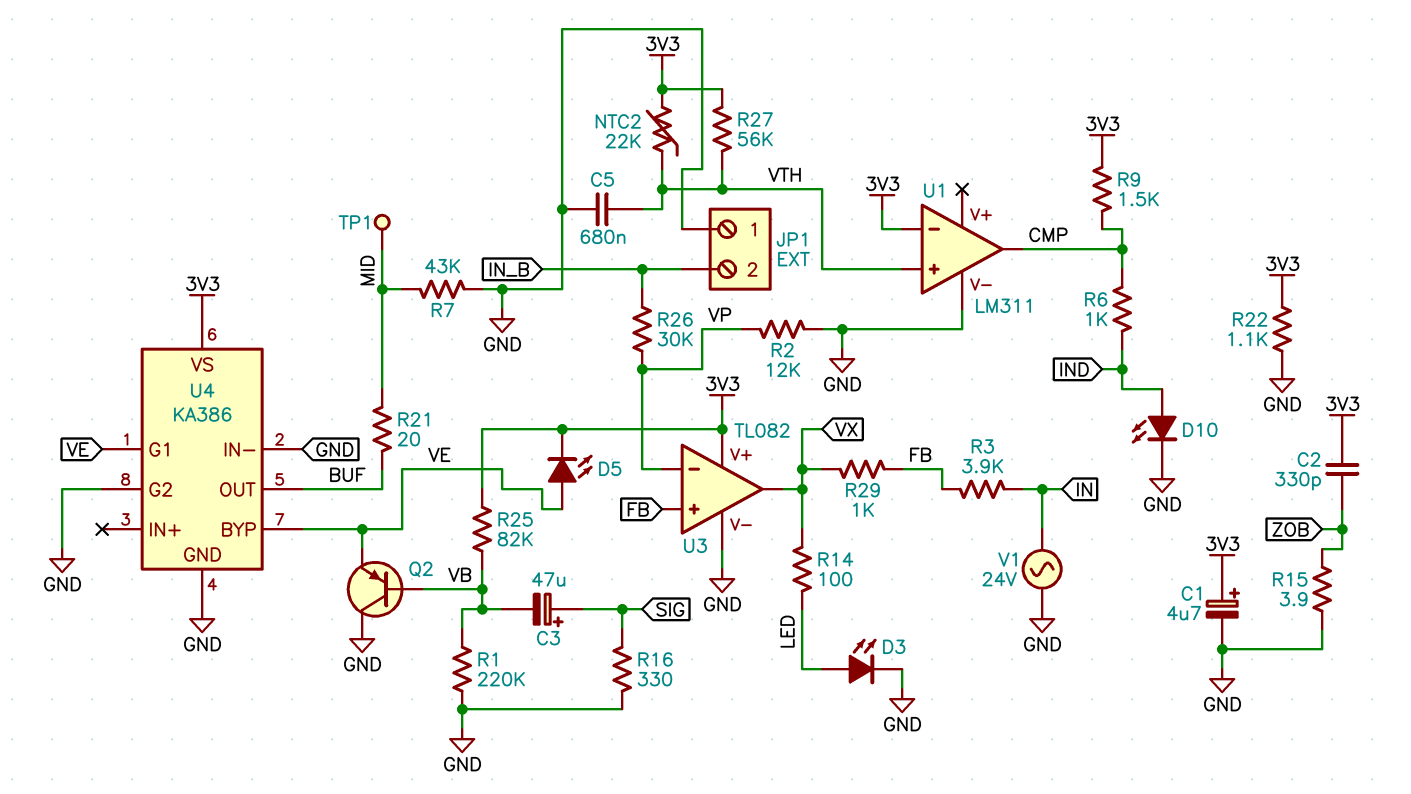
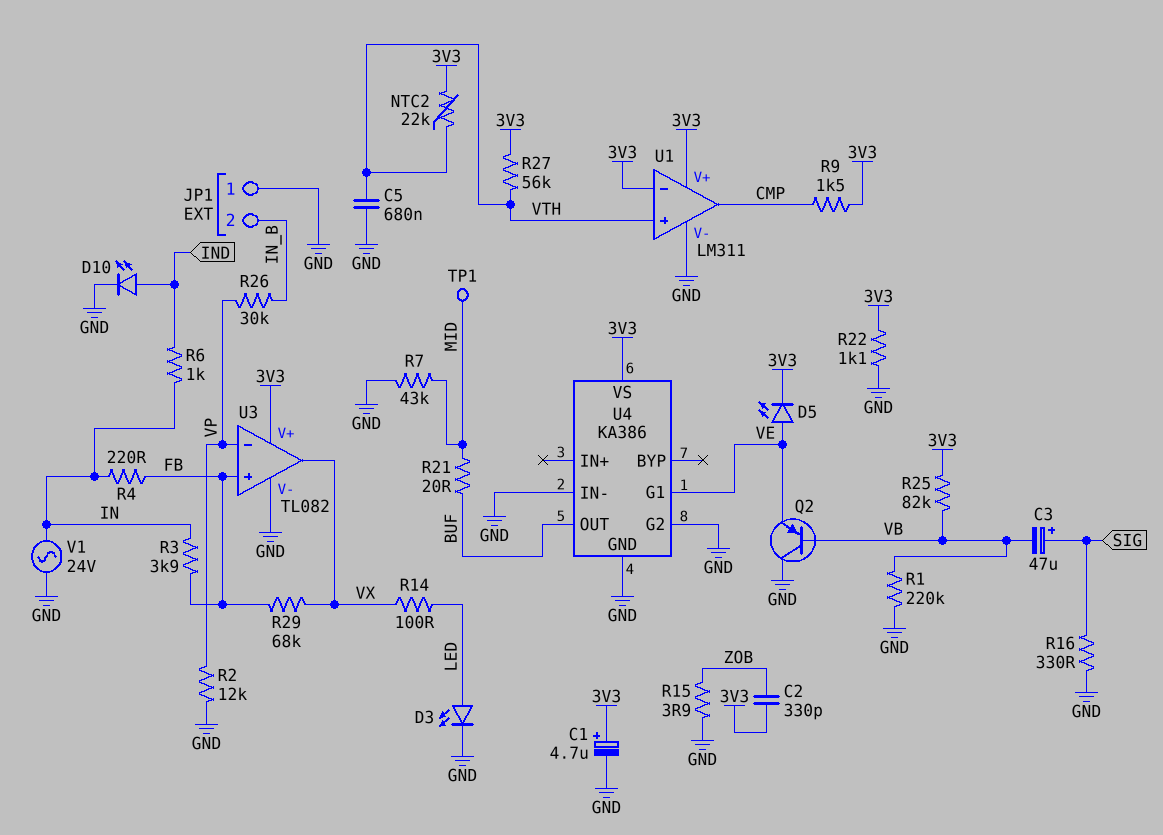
R4: none -> 220 (FB, IN)
R6: 1k (CMP, IND) -> 1k (IN, IND)
R29: 1k (FB, VX) -> 68k (FB, VX)
U1 pin V+: none -> 3V3
U4 pin BYP: VE -> none

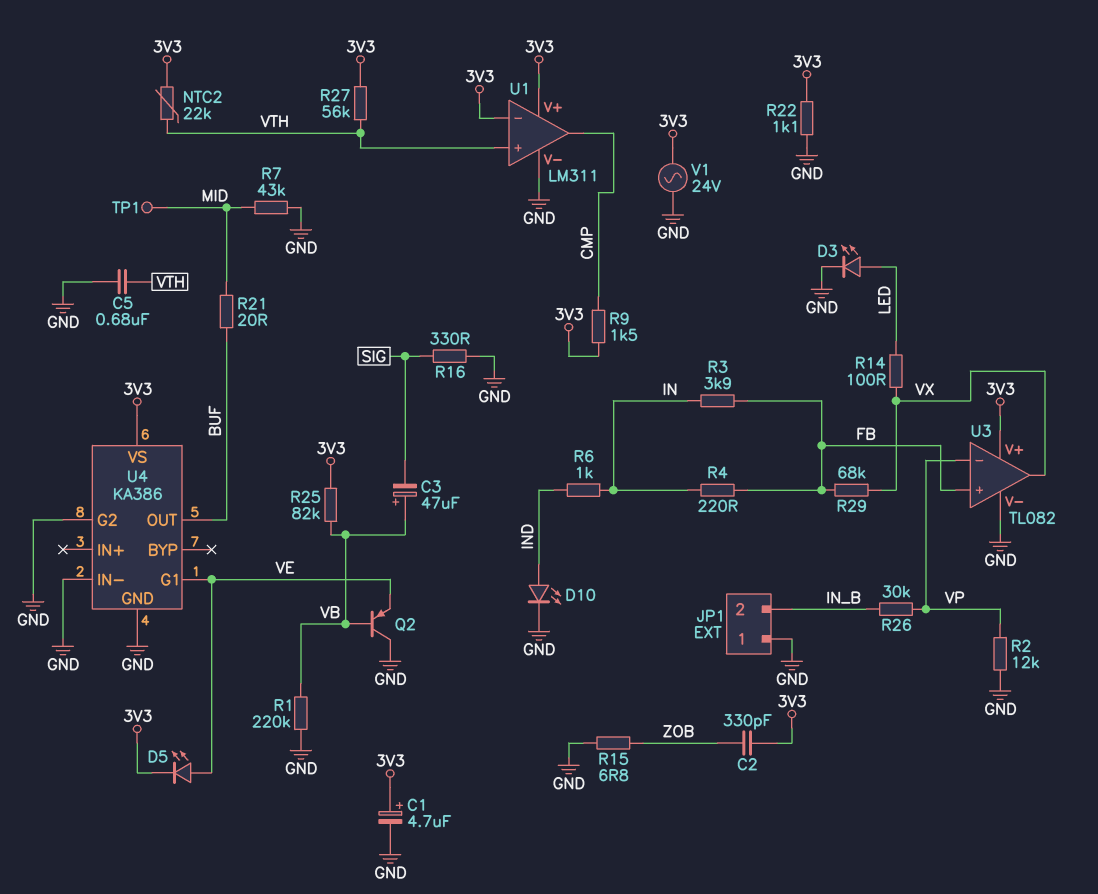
C3: 47uF (plus SIG, minus VB) -> 47uF (plus VB, minus SIG)
R15: 3.9 (GND, ZOB) -> 6.8 (GND, ZOB)
V1: AC 24V (GND, IN) -> AC 24V (3V3, GND)

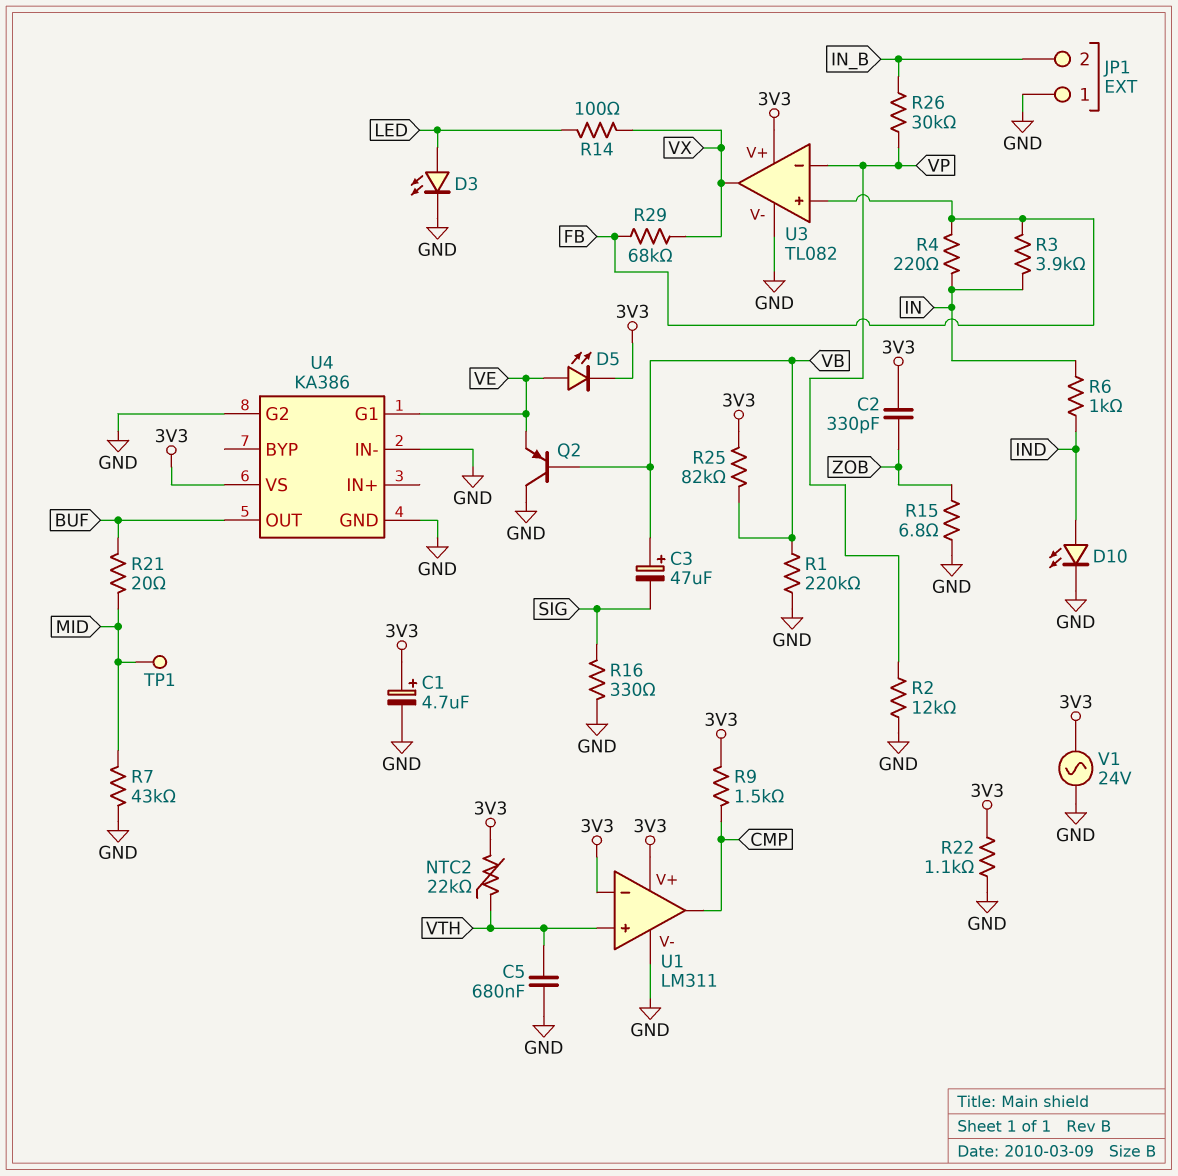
R27: 56k (3V3, VTH) -> none

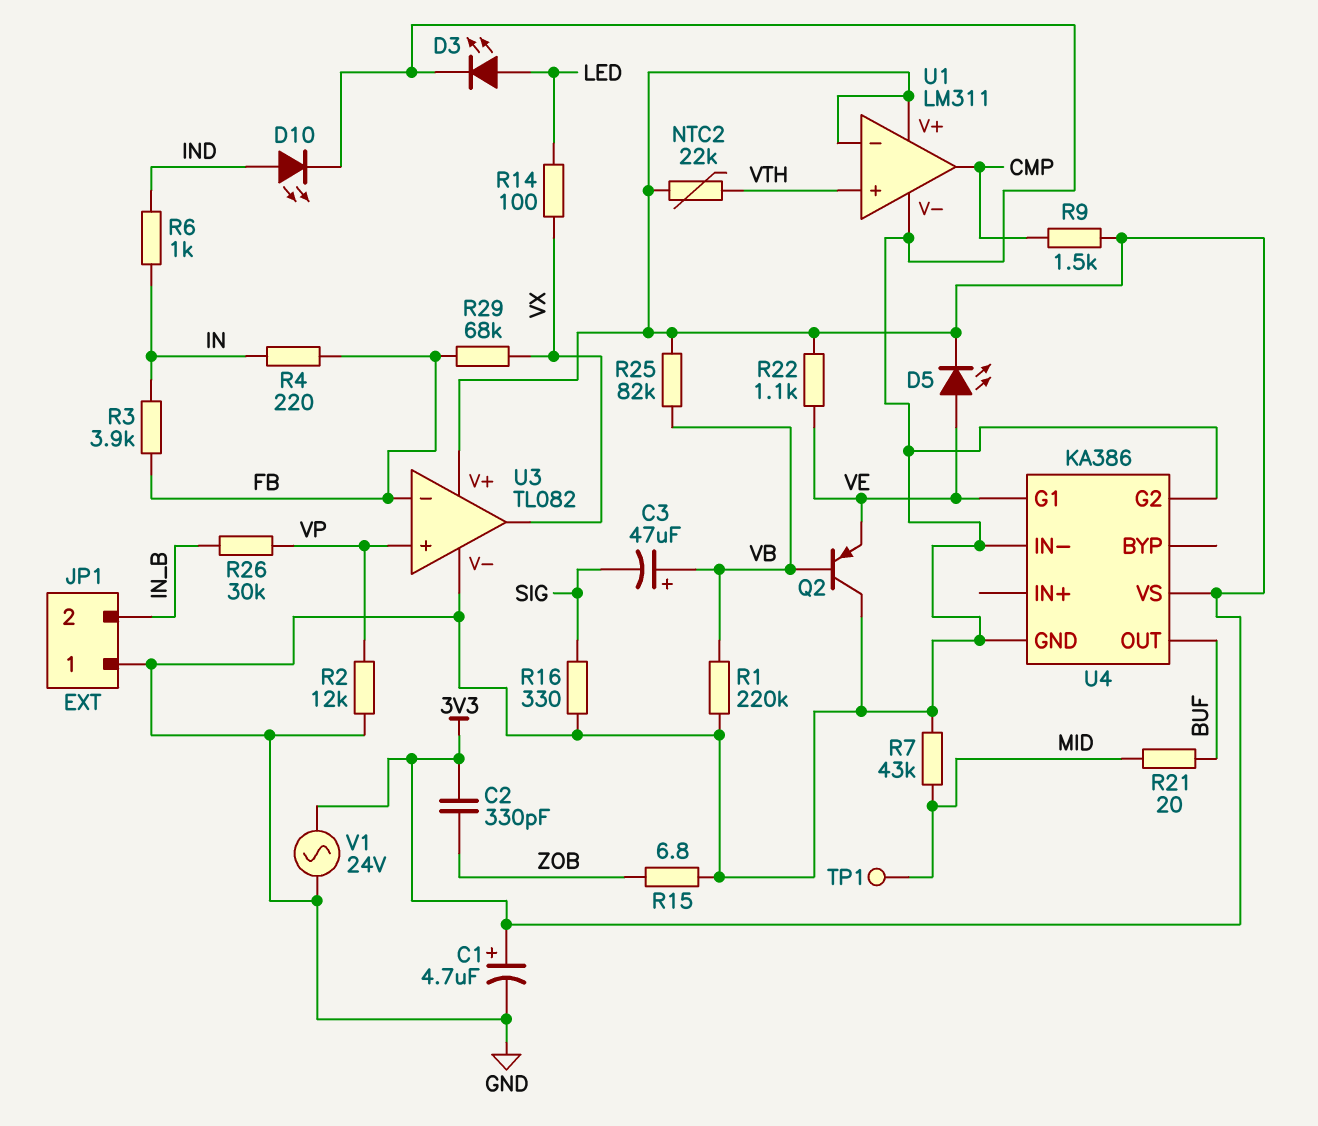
C5: 680nF (GND, VTH) -> none
R22: 1.1k (3V3, GND) -> 1.1k (3V3, VE)
U3 pin in+: FB -> VP
U3 pin in-: VP -> FB

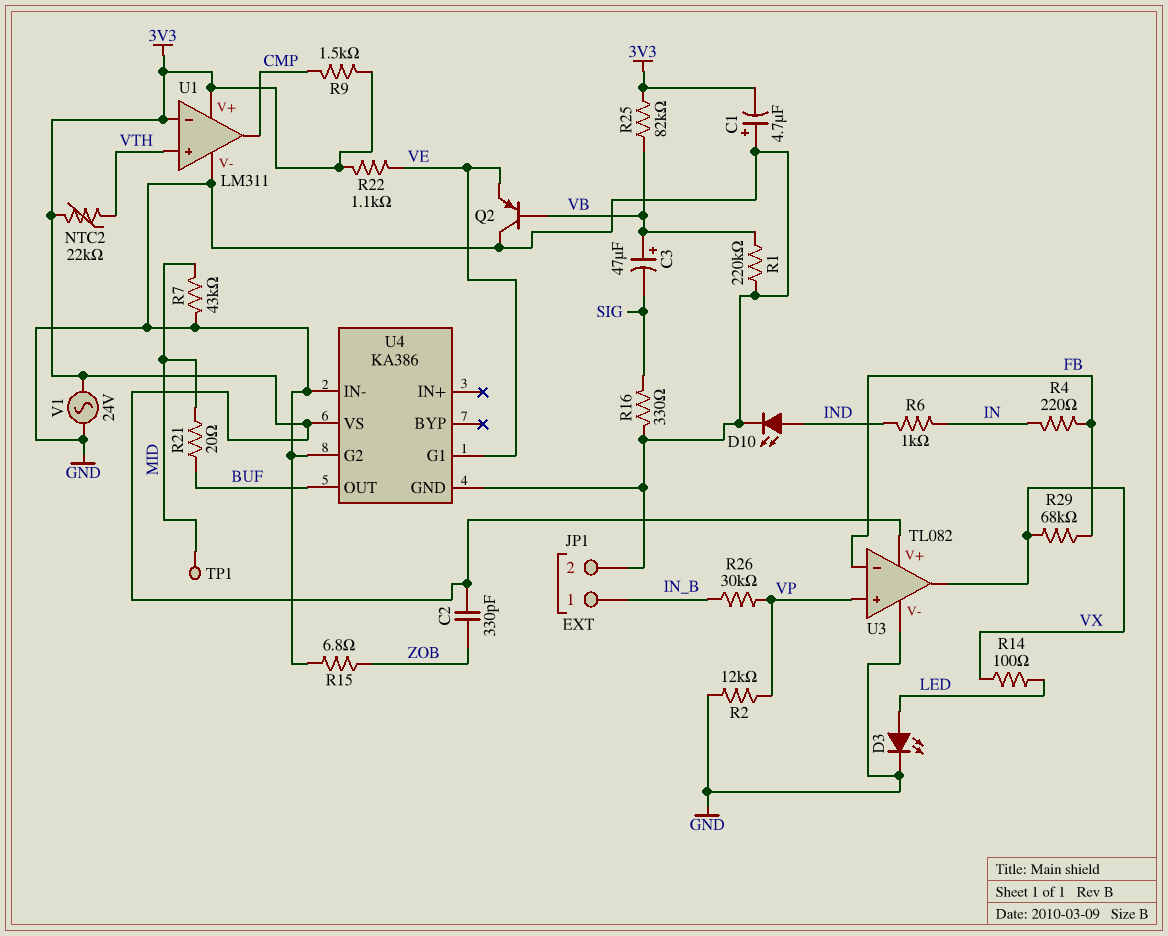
C1: 4.7uF (plus 3V3, minus GND) -> 4.7uF (plus GND, minus 3V3)
D5: LED (A VE, K 3V3) -> none
JP1 pin 1: GND -> IN_B
JP1 pin 2: IN_B -> GND
R3: 3.9k (FB, IN) -> none

